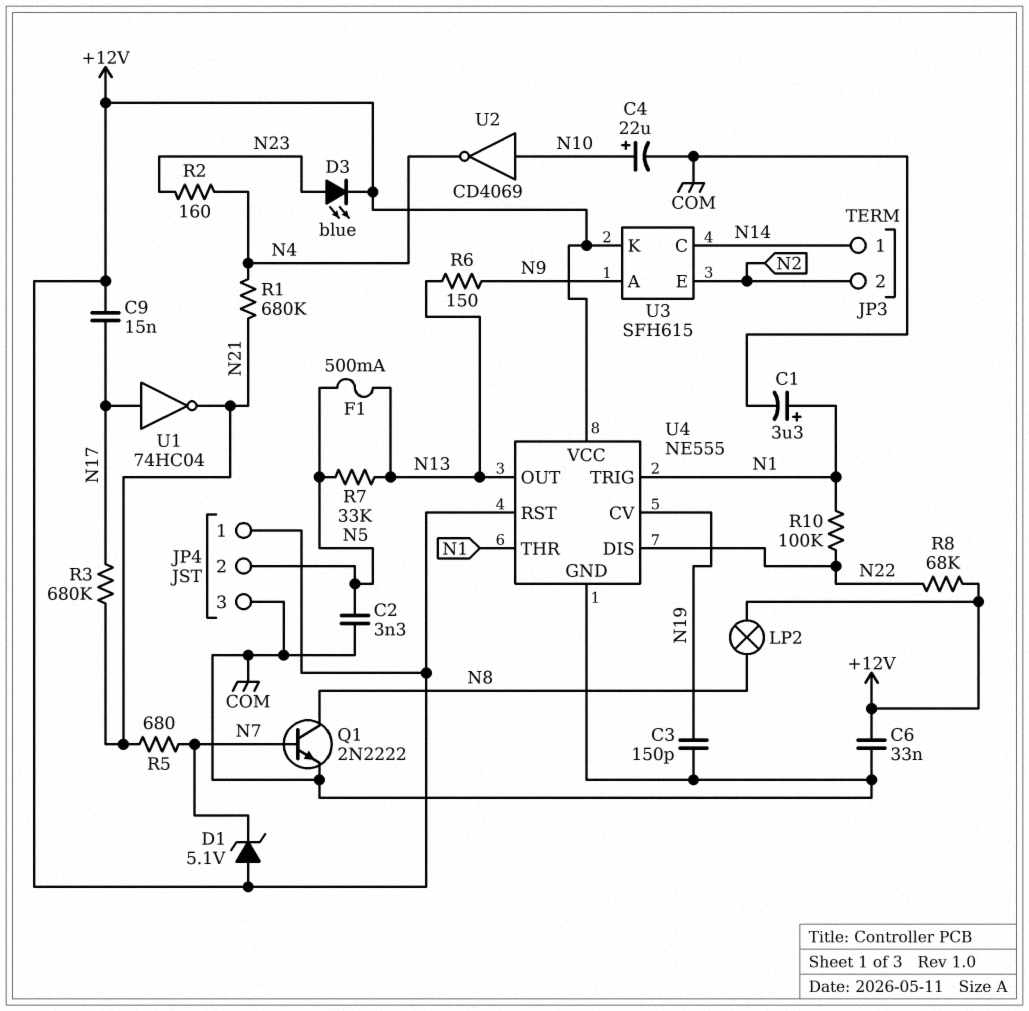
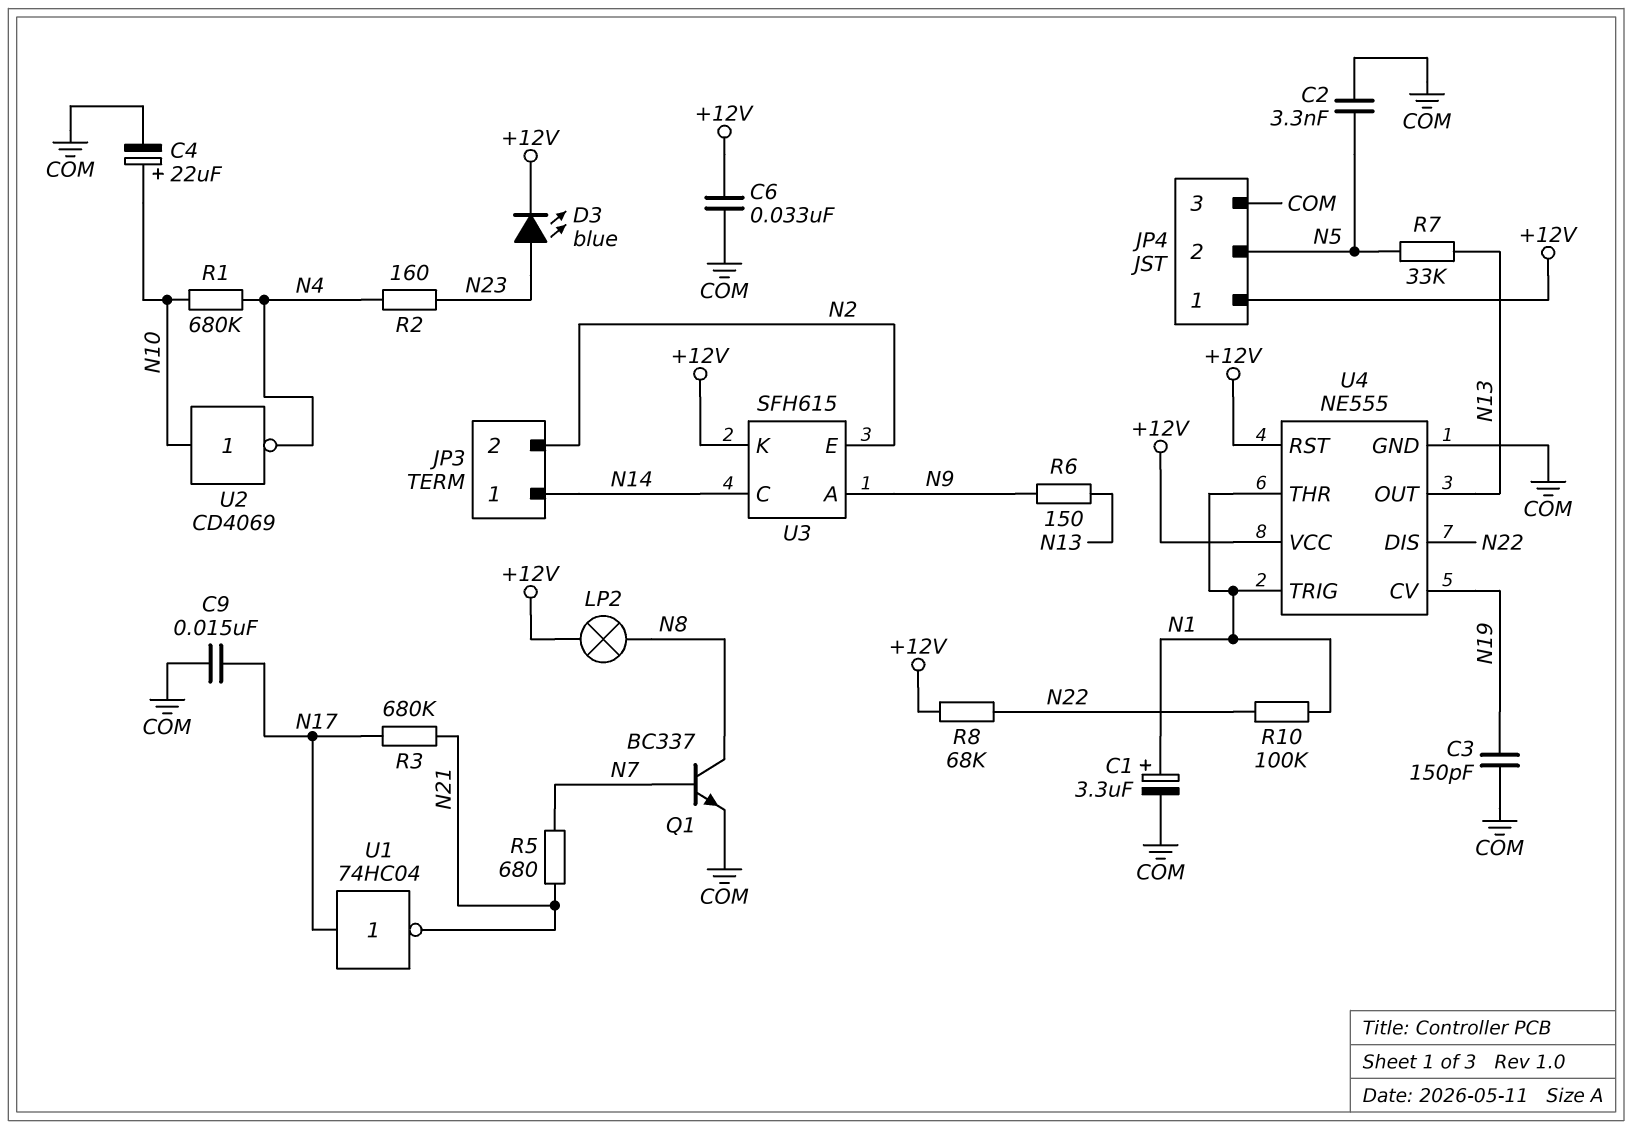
C9: 15nF (+12V, N17) -> 15nF (COM, N17)
D1: zener 5.1V (A +12V, K N7) -> none
F1: 500mA (N5, N13) -> none
Q1: NPN 2N2222 (B N7, C N8, E COM) -> NPN BC337 (B N7, C N8, E COM)
R1: 680k (N4, N21) -> 680k (N4, N10)

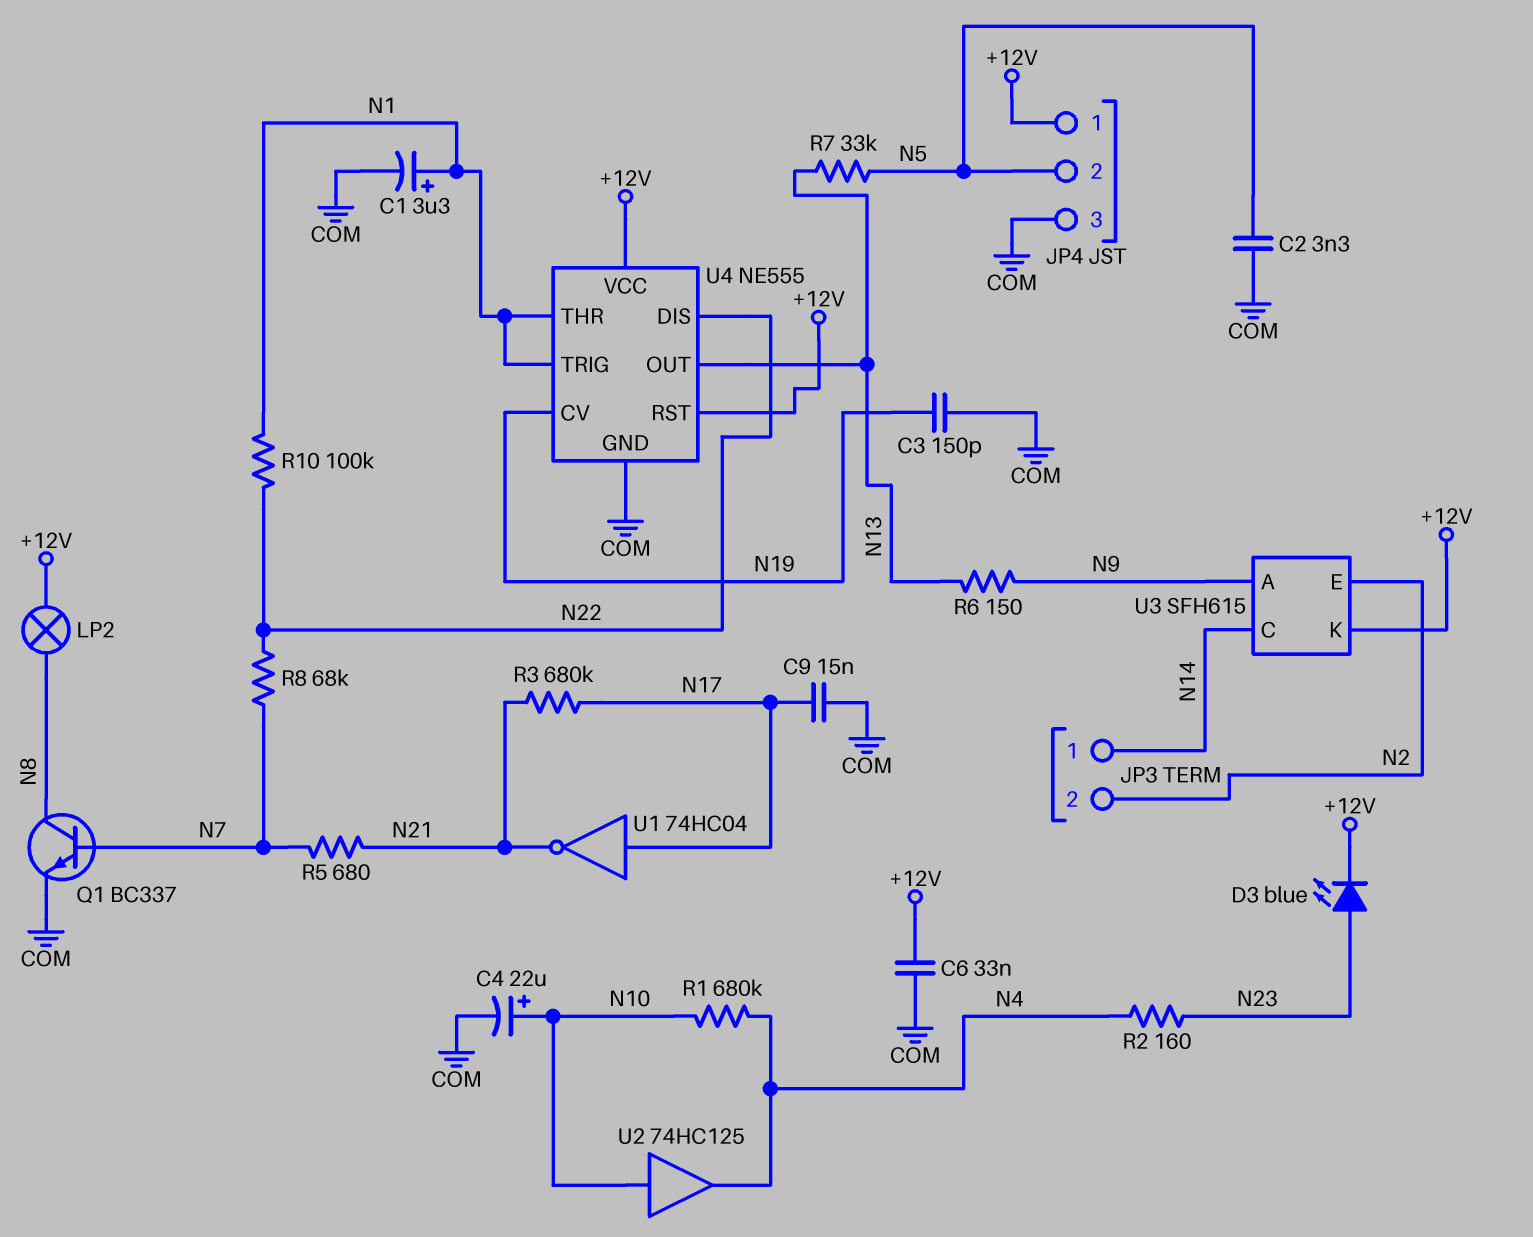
R8: 68k (+12V, N22) -> 68k (N7, N22)
U2: NOT CD4069 (in N10, out N4) -> buffer 74HC125 (in N10, out N4)

